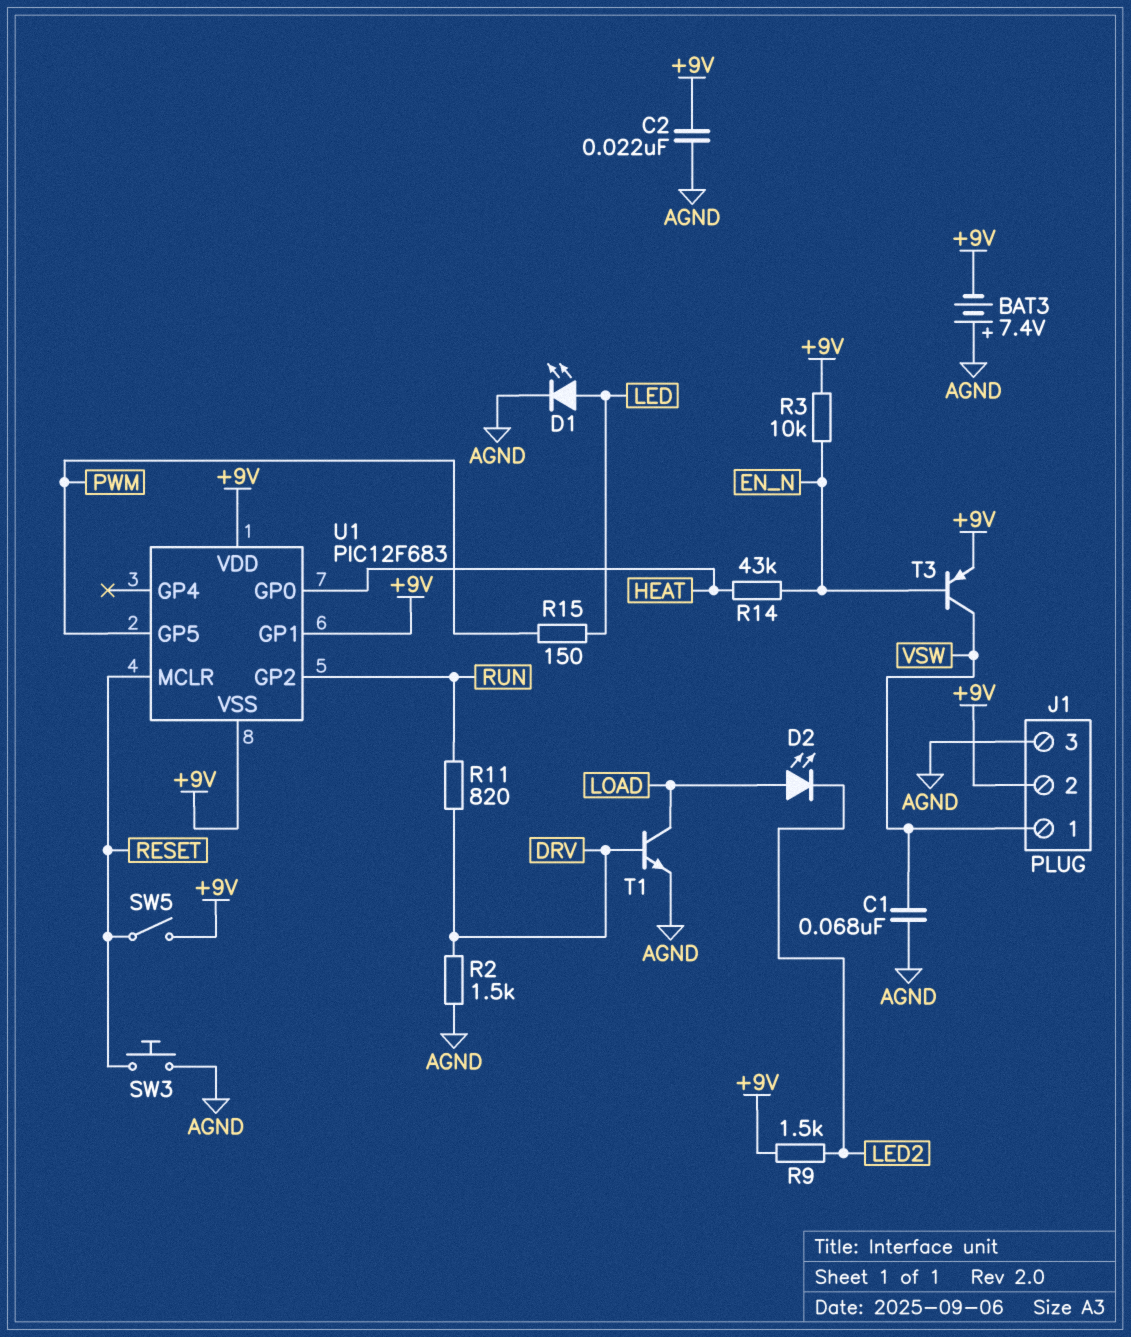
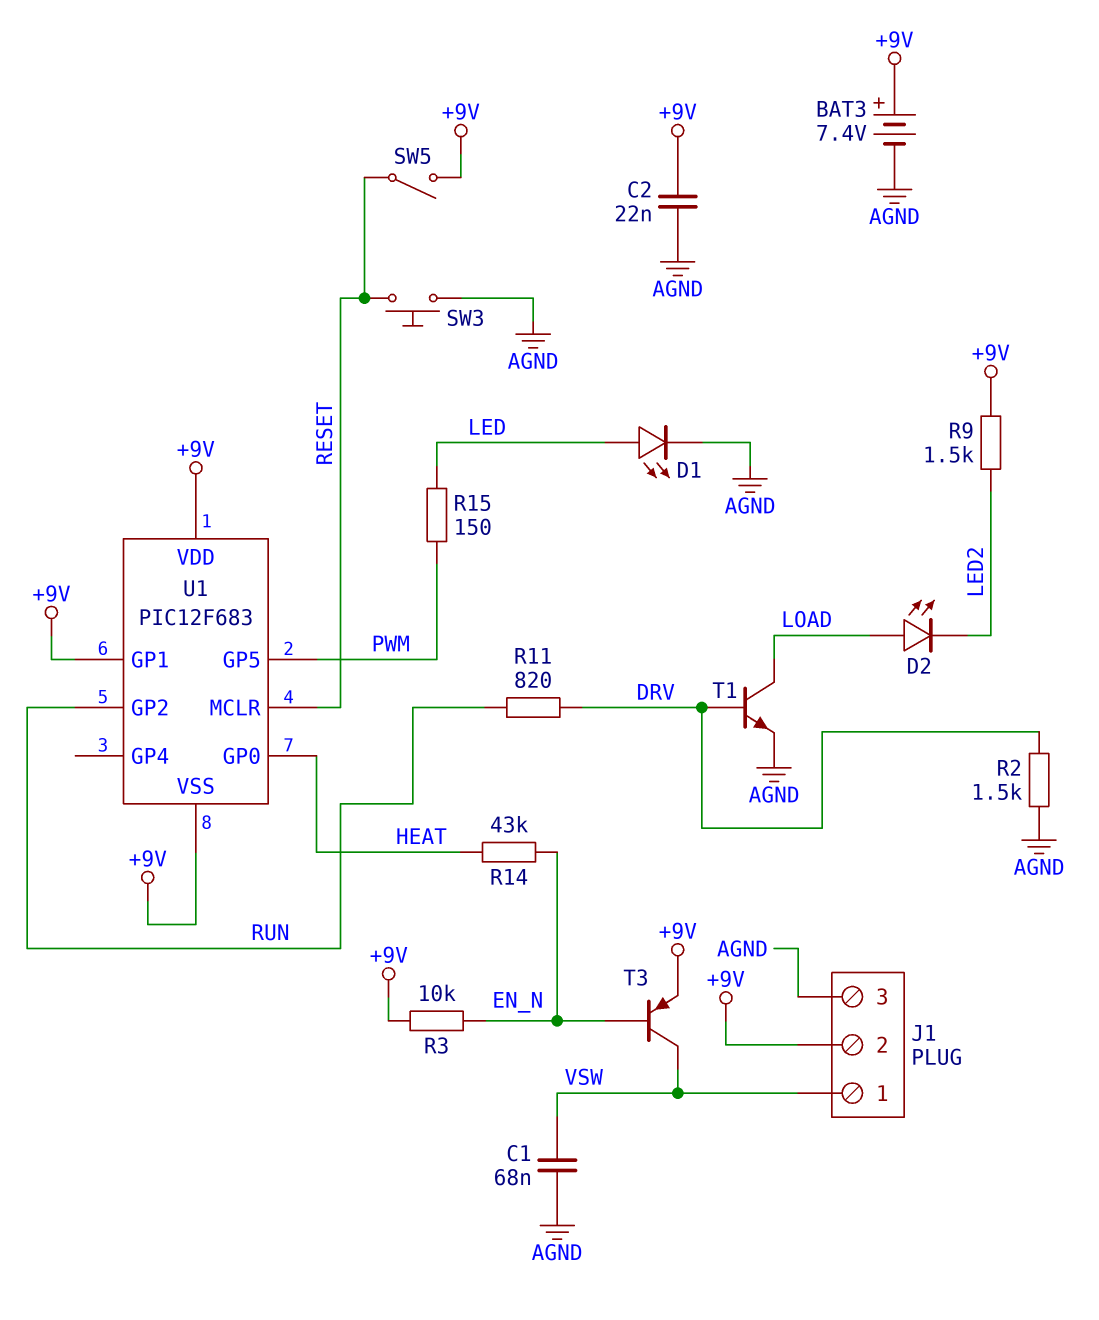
BAT3: 7.4V (plus AGND, minus +9V) -> 7.4V (plus +9V, minus AGND)

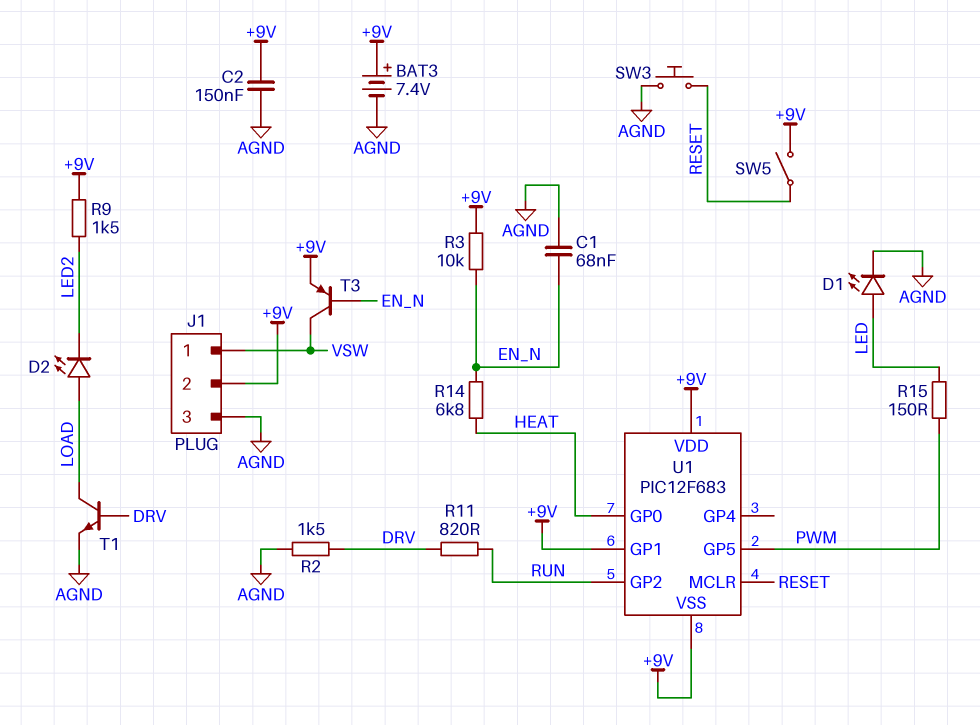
C1: 68nF (AGND, VSW) -> 68nF (AGND, EN_N)
C2: 22nF (+9V, AGND) -> 150nF (+9V, AGND)
R14: 43k (EN_N, HEAT) -> 6.8k (EN_N, HEAT)

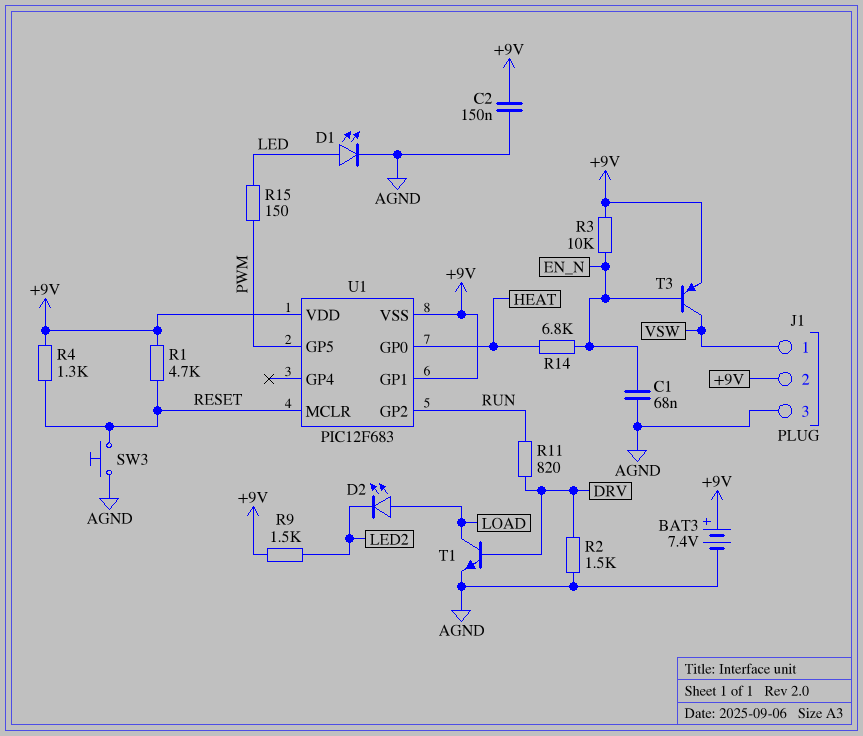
R1: none -> 4.7k (+9V, RESET)
R4: none -> 1.3k (+9V, RESET)
SW5: switch (+9V, RESET) -> none

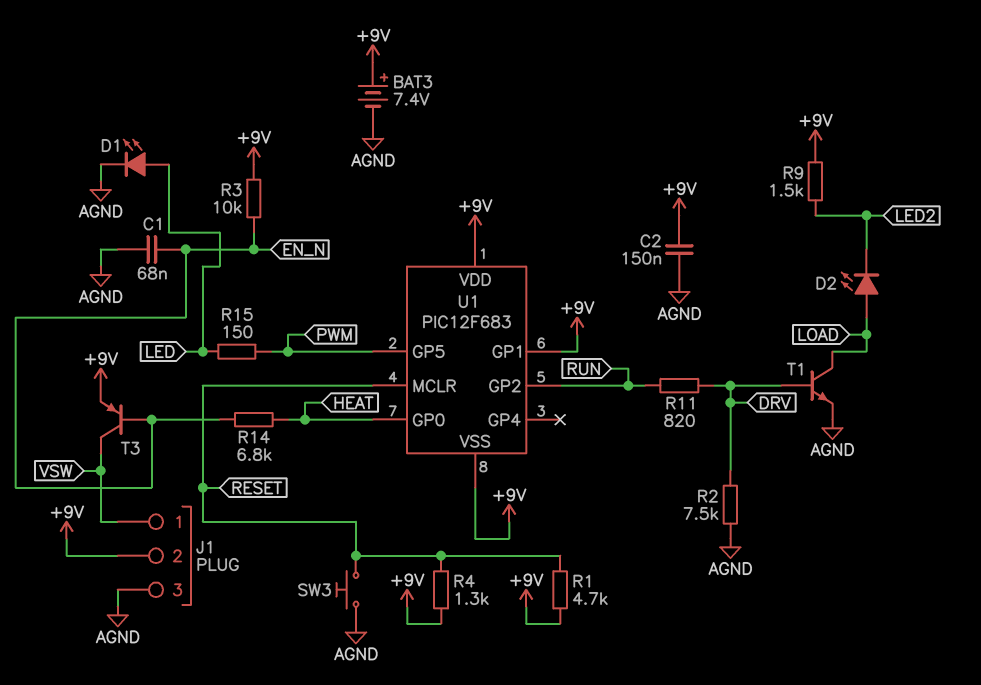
R2: 1.5k (AGND, DRV) -> 7.5k (AGND, DRV)

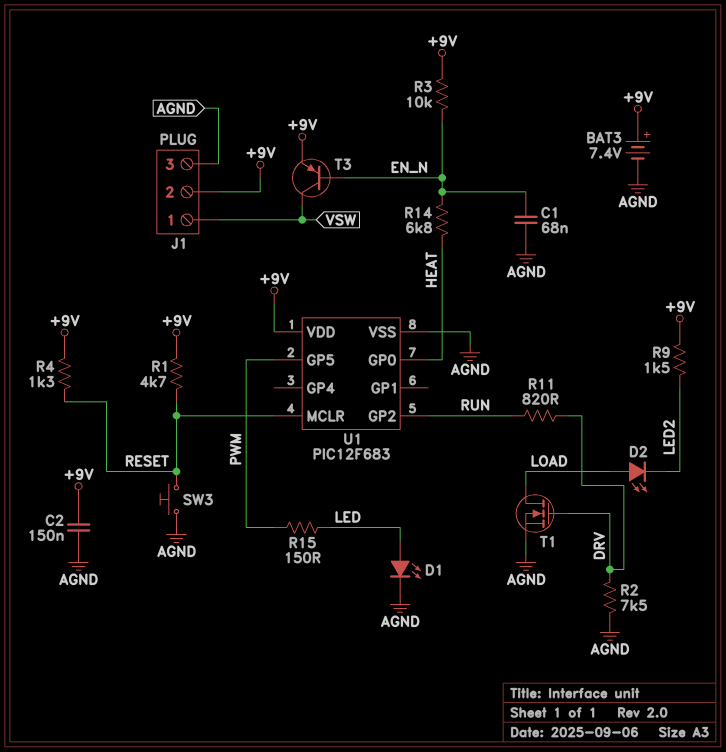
T1: NPN (B DRV, C LOAD, E AGND) -> NMOS (G DRV, D LOAD, S AGND)
U1 pin GP1: +9V -> none
U1 pin VSS: +9V -> AGND

